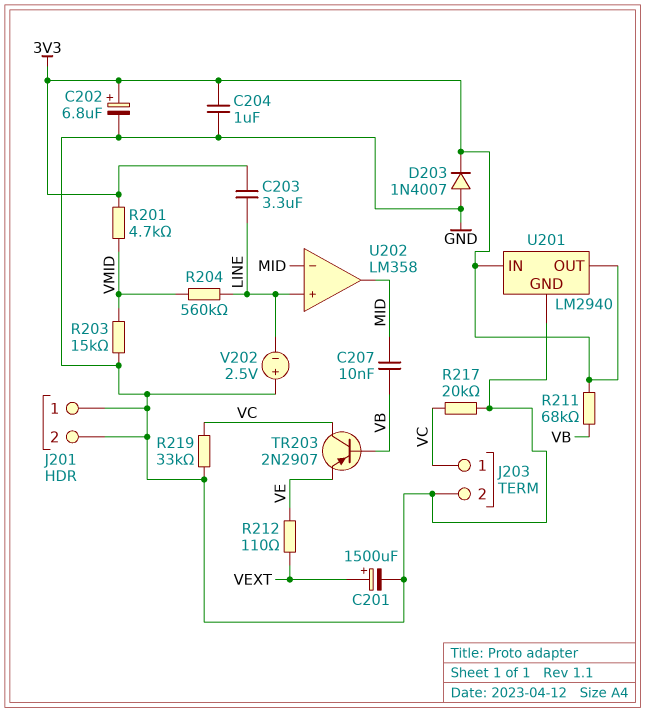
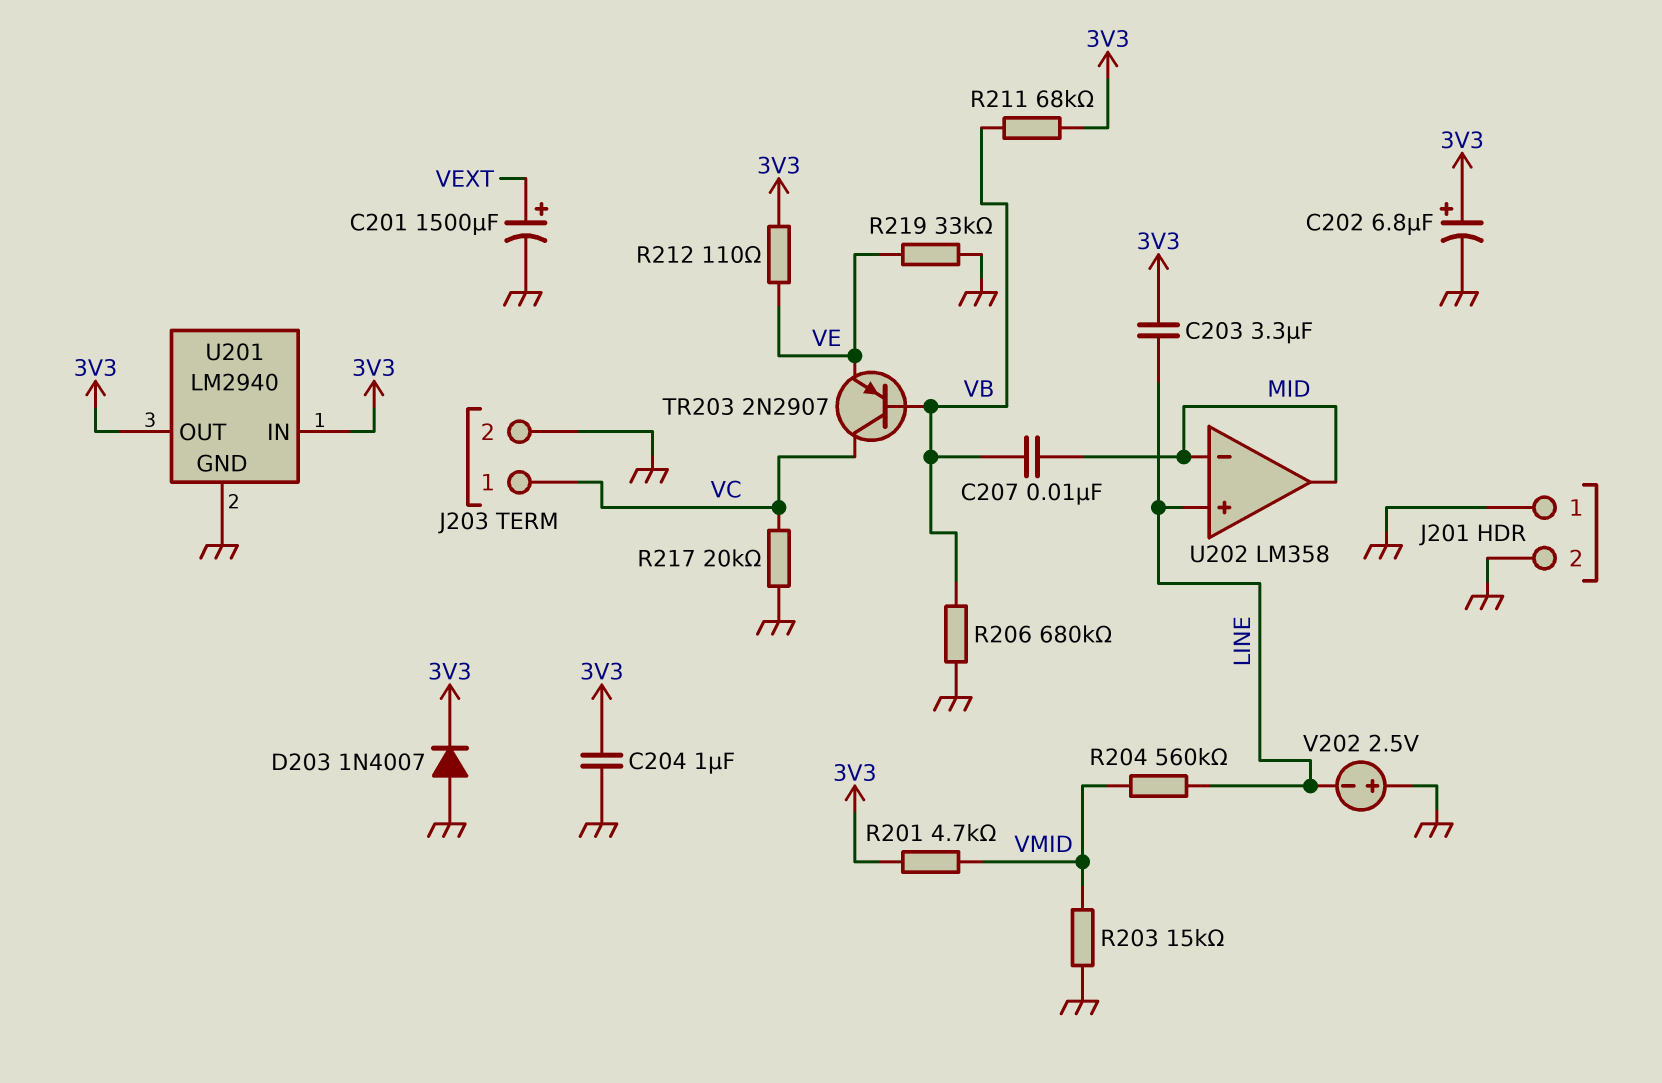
R206: none -> 680k (GND, VB)
R212: 110 (VE, VEXT) -> 110 (3V3, VE)
R219: 33k (GND, VC) -> 33k (GND, VE)

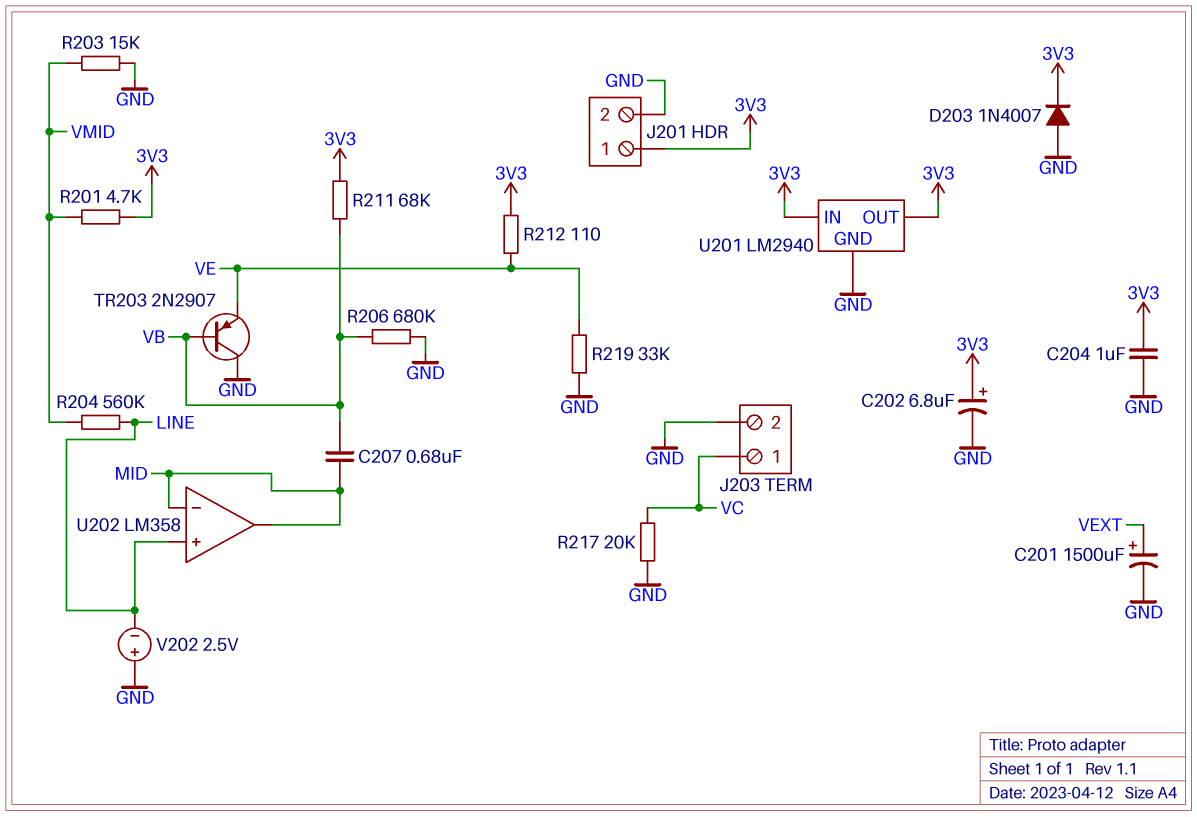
C203: 3.3uF (3V3, LINE) -> none
C207: 10nF (MID, VB) -> 680nF (MID, VB)
J201 pin 1: GND -> 3V3
TR203: PNP 2N2907 (B VB, C VC, E VE) -> PNP 2N2907 (B VB, C GND, E VE)

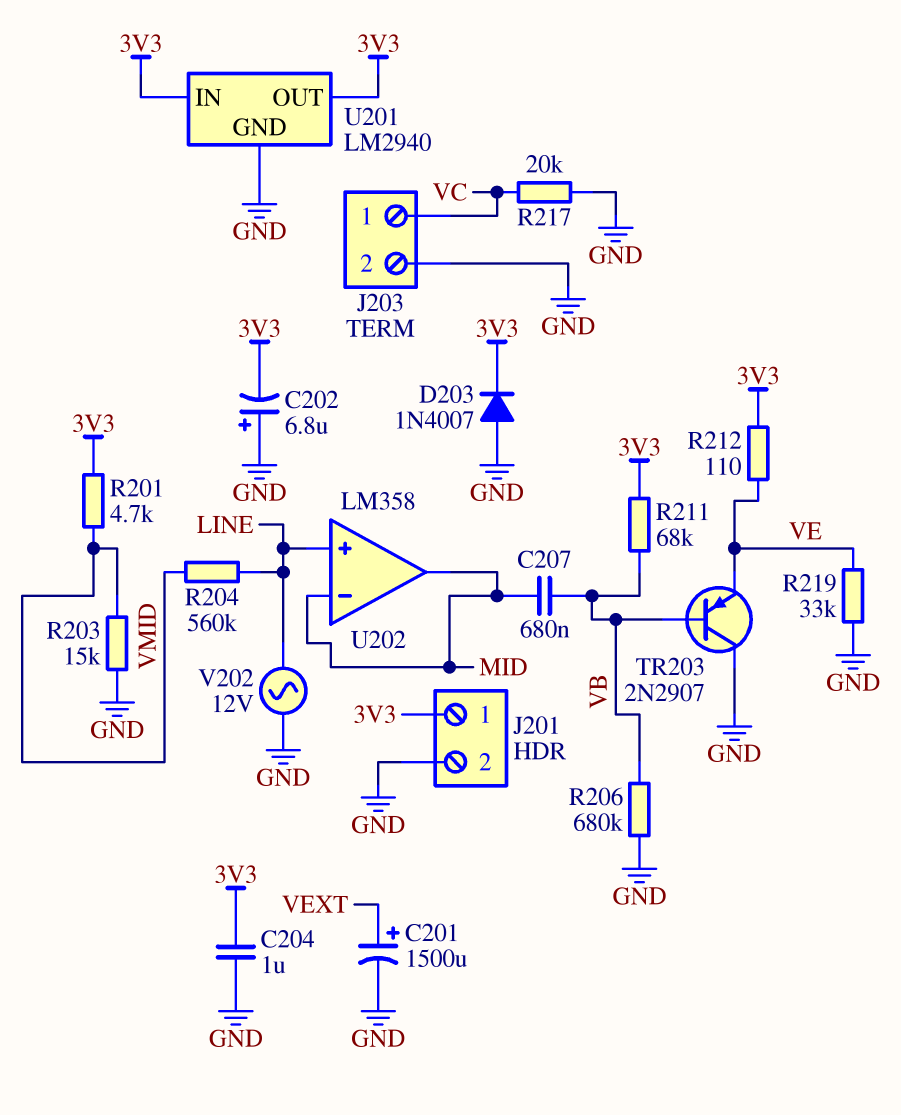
C202: 6.8uF (plus 3V3, minus GND) -> 6.8uF (plus GND, minus 3V3)
V202: 2.5V (plus GND, minus LINE) -> AC 12V (GND, LINE)

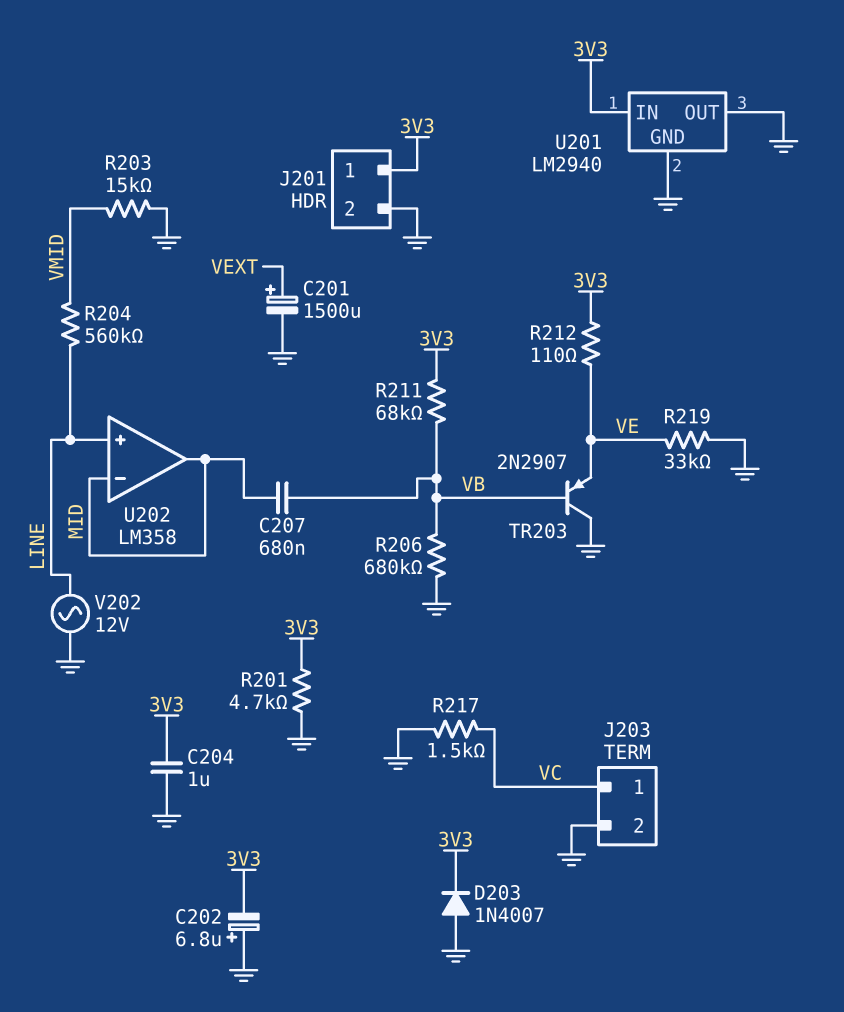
R201: 4.7k (3V3, VMID) -> 4.7k (3V3, GND)
R217: 20k (GND, VC) -> 1.5k (GND, VC)
U201 pin OUT: 3V3 -> GND

